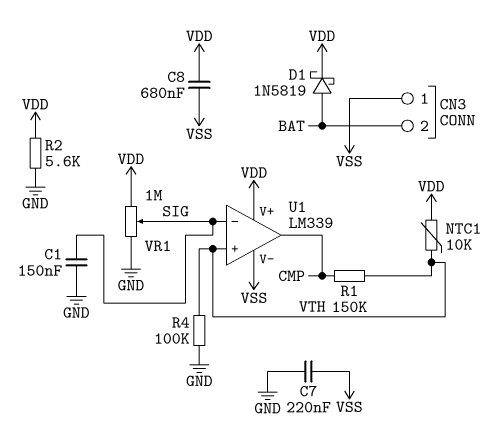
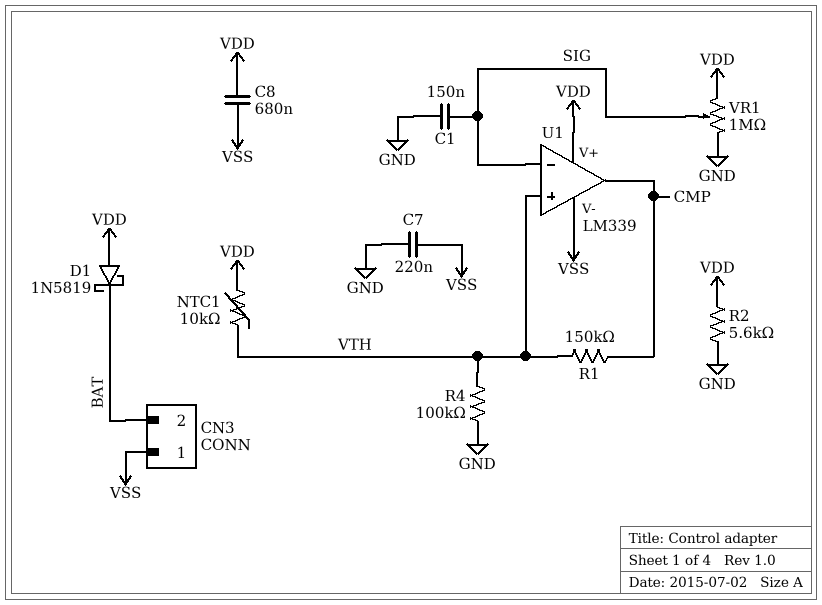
D1: schottky 1N5819 (A BAT, K VDD) -> schottky 1N5819 (A VDD, K BAT)

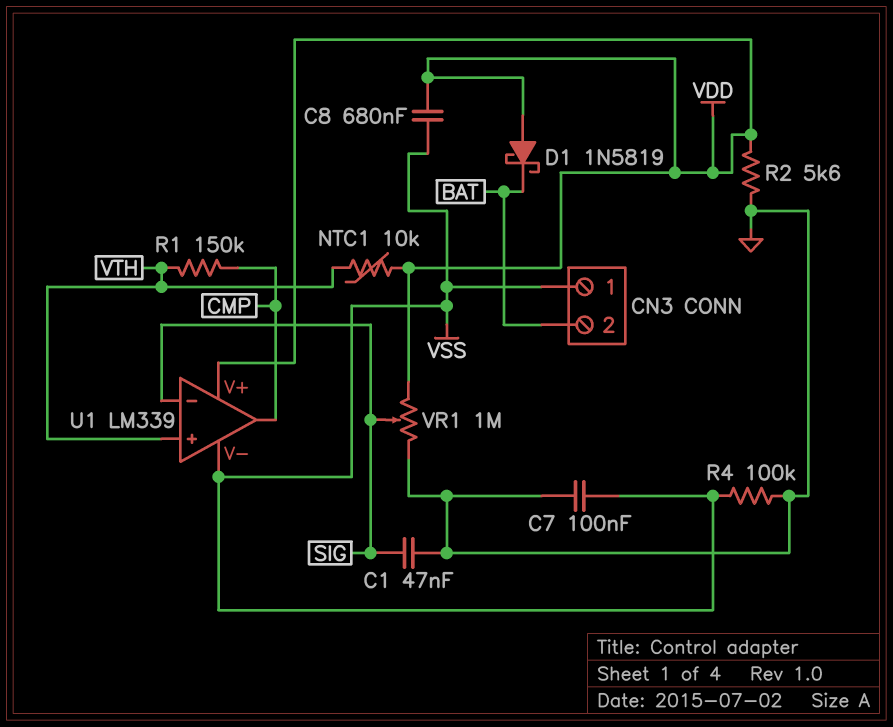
C1: 150nF (GND, SIG) -> 47nF (GND, SIG)
C7: 220nF (GND, VSS) -> 100nF (GND, VSS)
R4: 100k (GND, VTH) -> 100k (GND, VSS)

